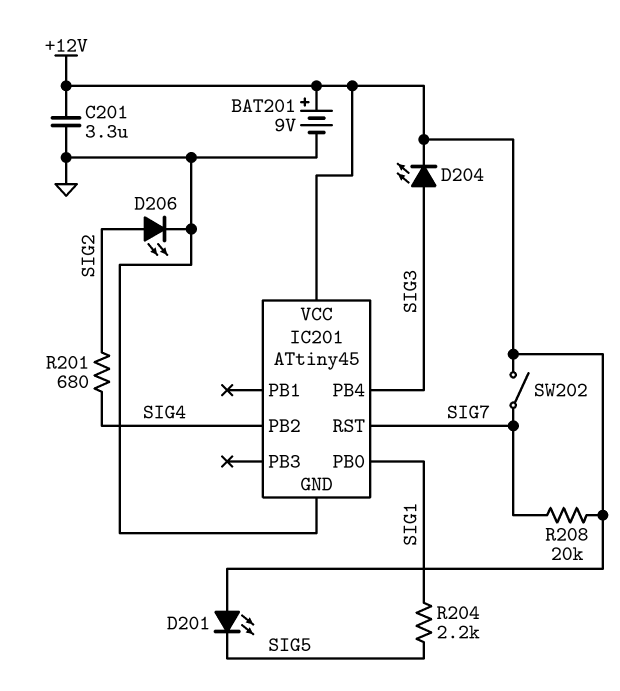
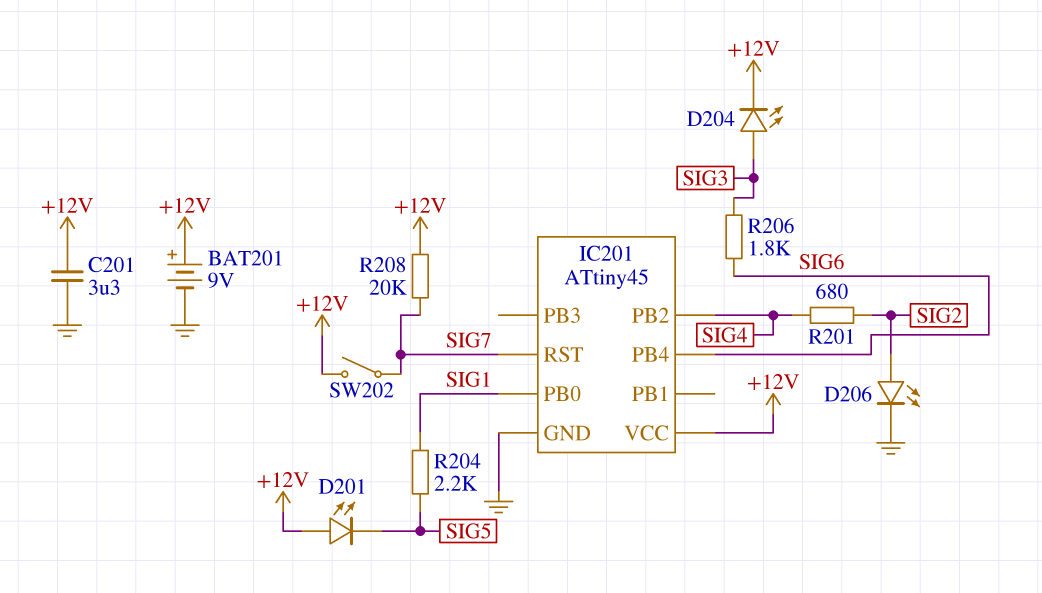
IC201 pin PB4: SIG3 -> SIG6
R206: none -> 1.8k (SIG3, SIG6)

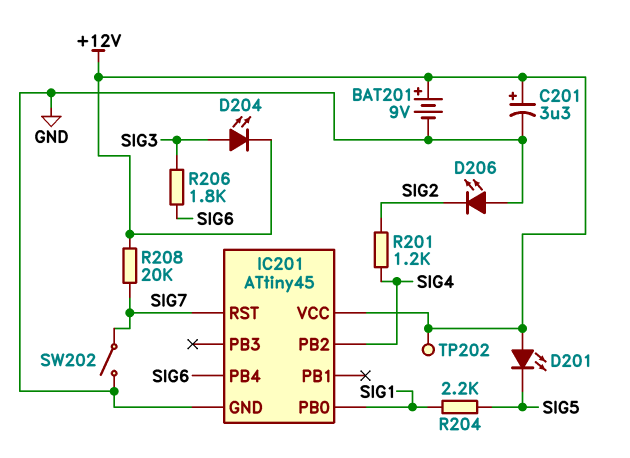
C201: 3.3uF (+12V, GND) -> 3.3uF (plus +12V, minus GND)
D206: LED (A SIG2, K GND) -> LED (A GND, K SIG2)
R201: 680 (SIG2, SIG4) -> 1.2k (SIG2, SIG4)
SW202: switch (+12V, SIG7) -> switch (GND, SIG7)
TP202: none -> test point (+12V)

